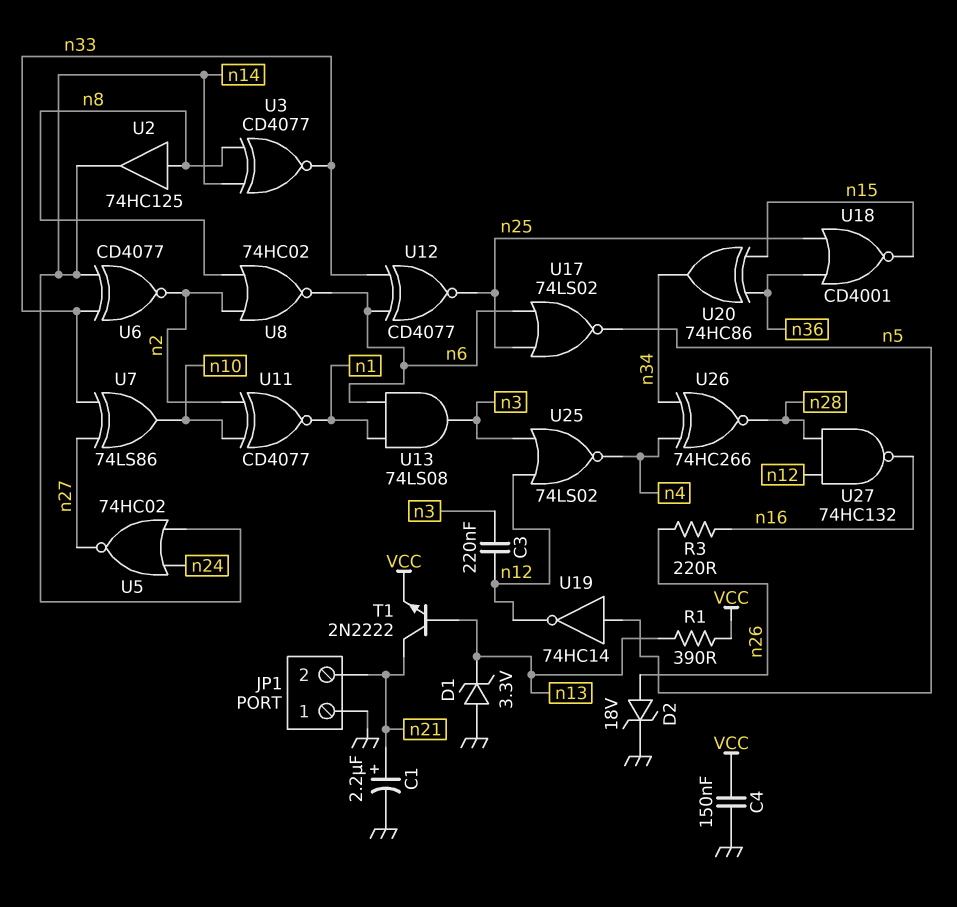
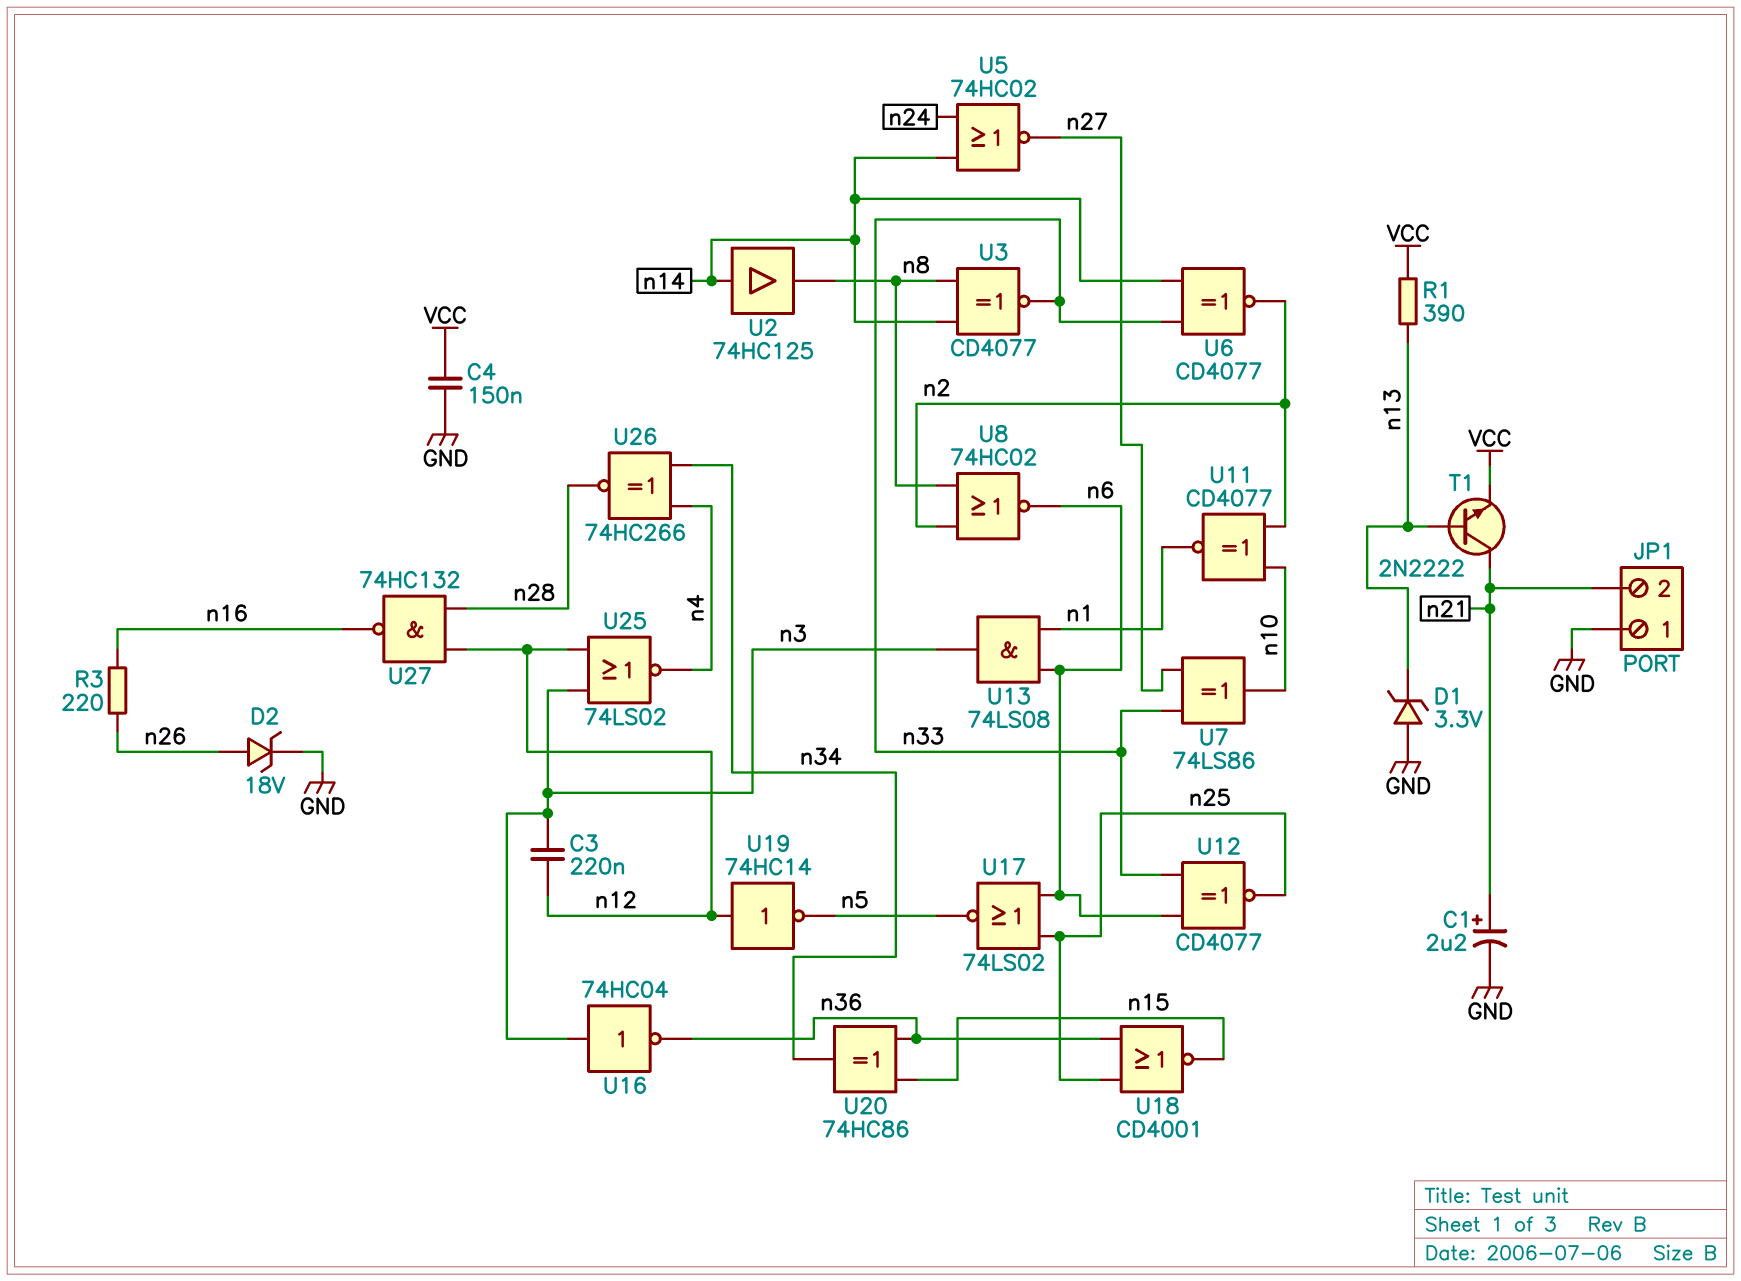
U2: buffer 74HC125 (in n8, out n14) -> buffer 74HC125 (in n14, out n8)
U16: none -> NOT 74HC04 (in n3, out n36)
U19: NOT 74HC14 (in n5, out n12) -> NOT 74HC14 (in n12, out n5)

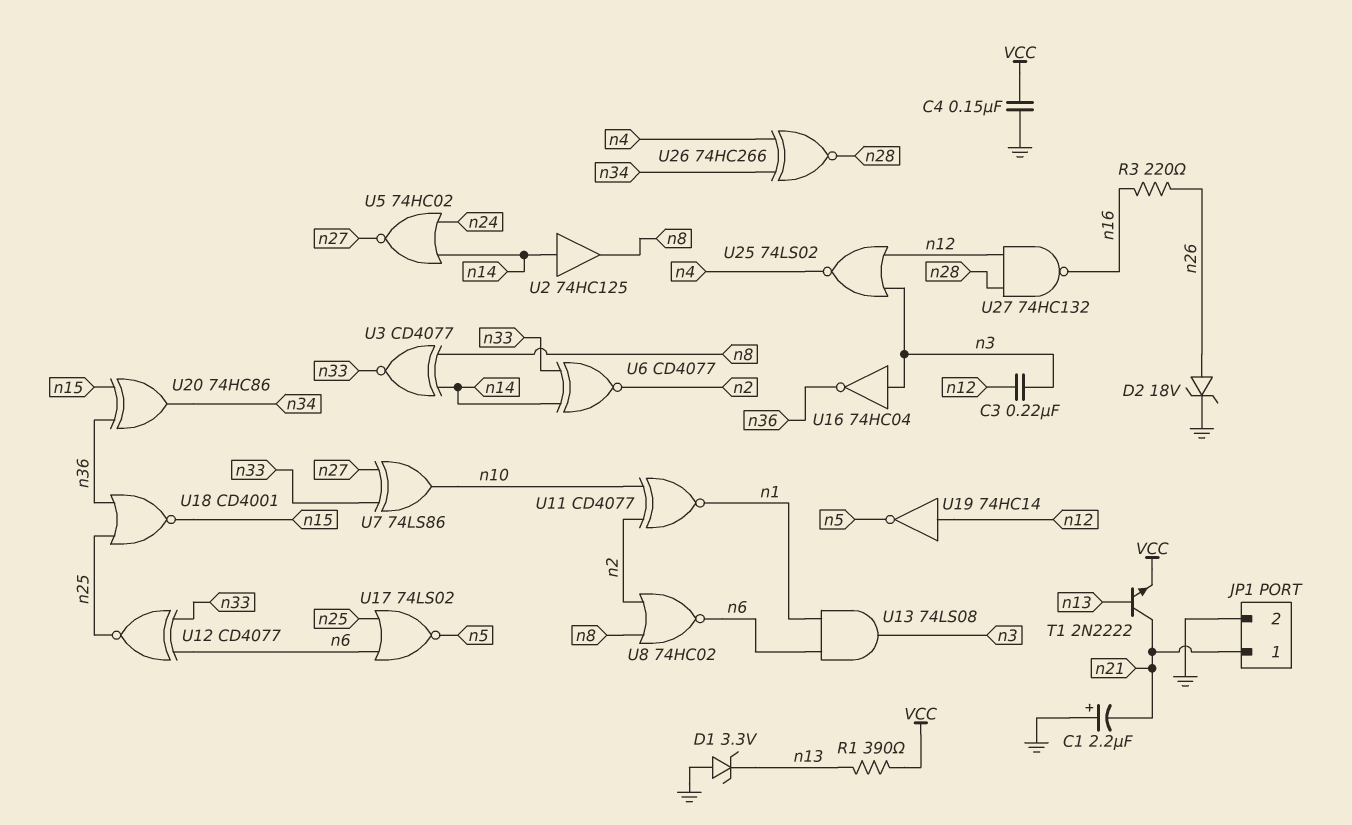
C1: 2.2uF (plus n21, minus GND) -> 2.2uF (plus GND, minus n21)
JP1 pin 1: GND -> n21
JP1 pin 2: n21 -> GND

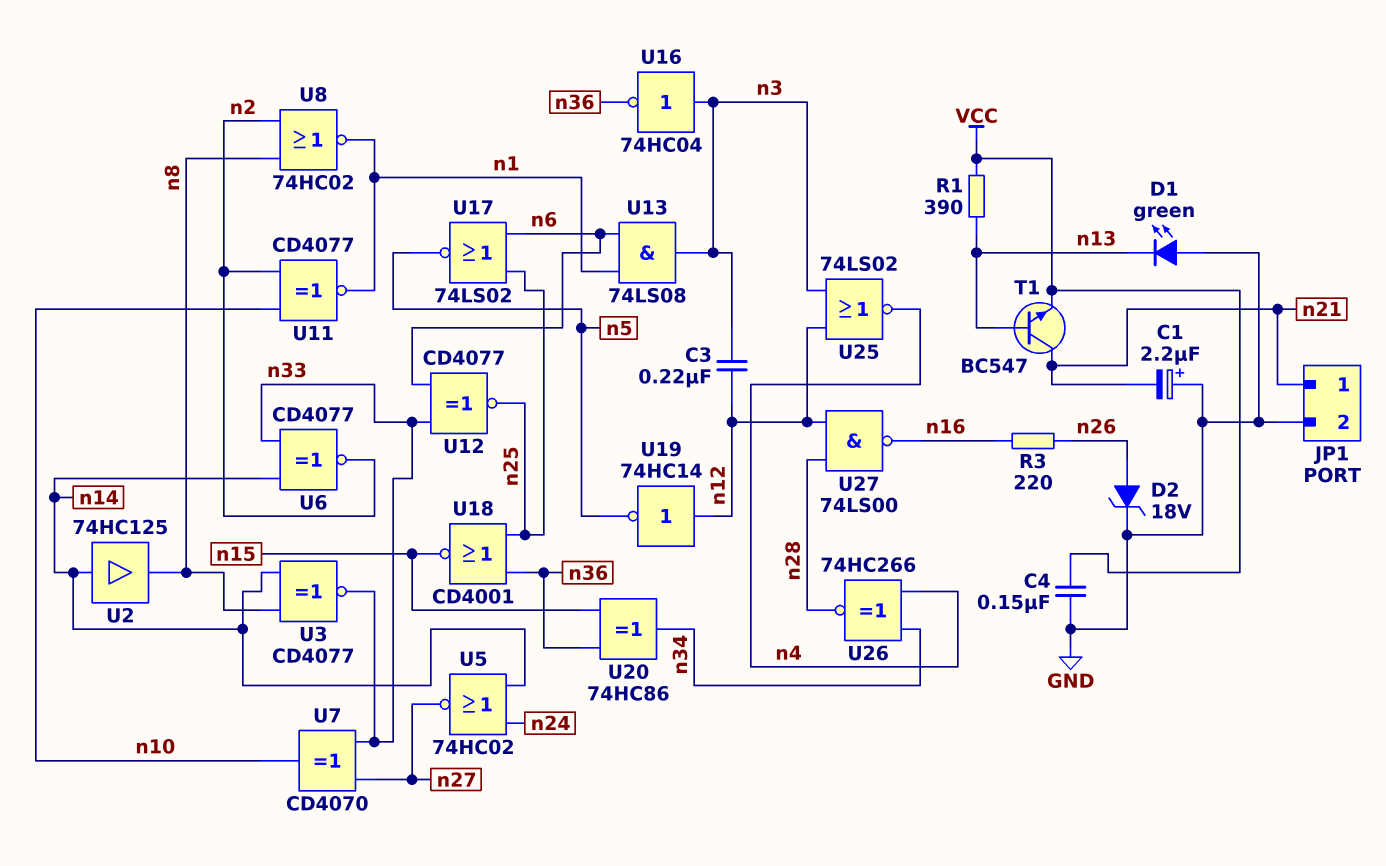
D1: zener 3.3V (A GND, K n13) -> LED green (A GND, K n13)
T1: NPN 2N2222 (B n13, C n21, E VCC) -> NPN BC547 (B n13, C n21, E VCC)
U7: XOR 74LS86 (in n27, in n33, out n10) -> XOR CD4070 (in n27, in n33, out n10)
U8: NOR 74HC02 (in n2, in n8, out n6) -> NOR 74HC02 (in n2, in n8, out n1)
U27: NAND 74HC132 (in n12, in n28, out n16) -> NAND 74LS00 (in n12, in n28, out n16)

